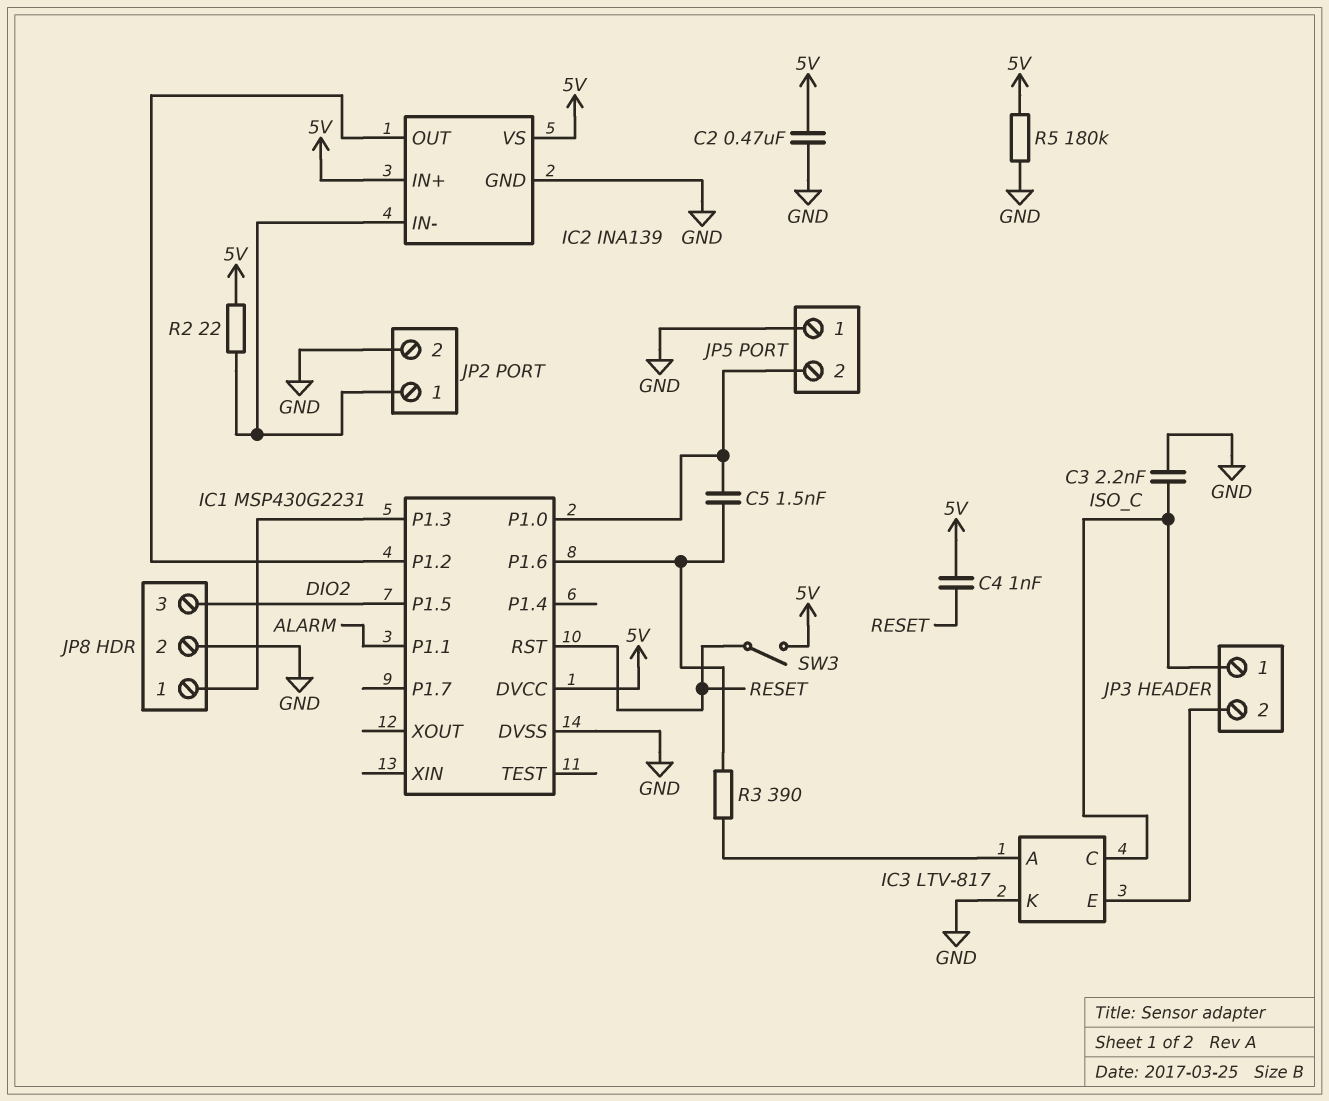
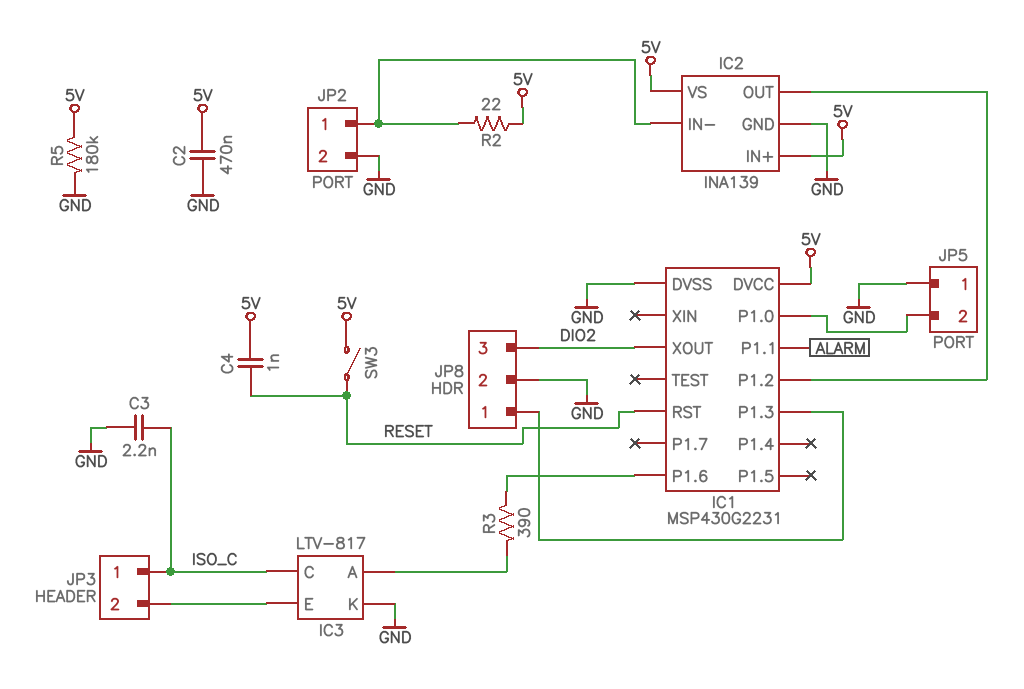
C5: 1.5nF (IC1/P1.0, IC1/P1.6) -> none
IC1 pin P1.5: DIO2 -> none
IC1 pin XOUT: none -> DIO2

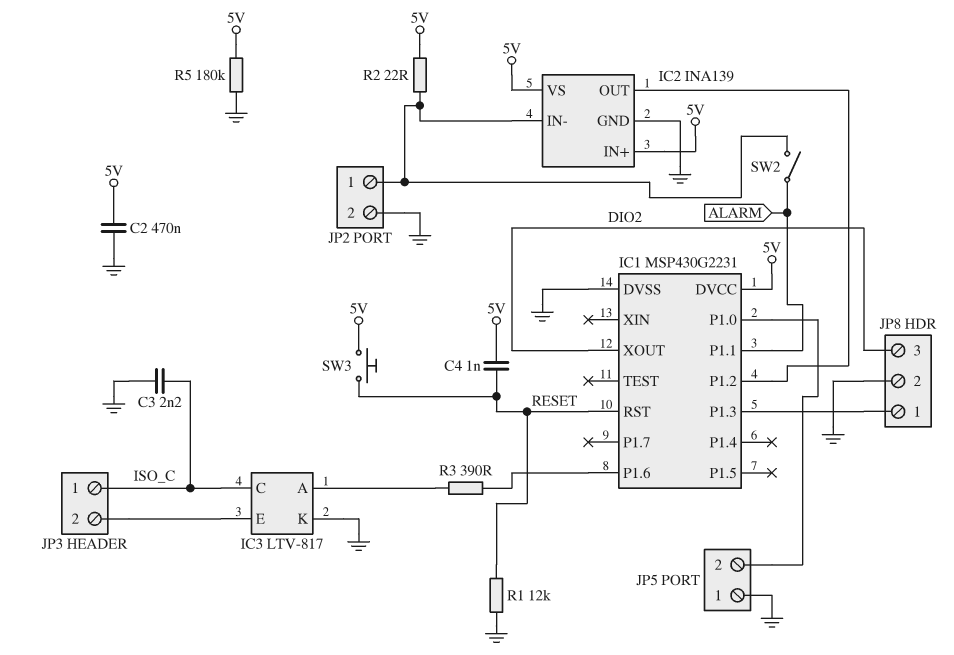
R1: none -> 12k (GND, RESET)
SW2: none -> switch (ALARM, IC2/IN-)
SW3: switch (5V, RESET) -> button (5V, RESET)

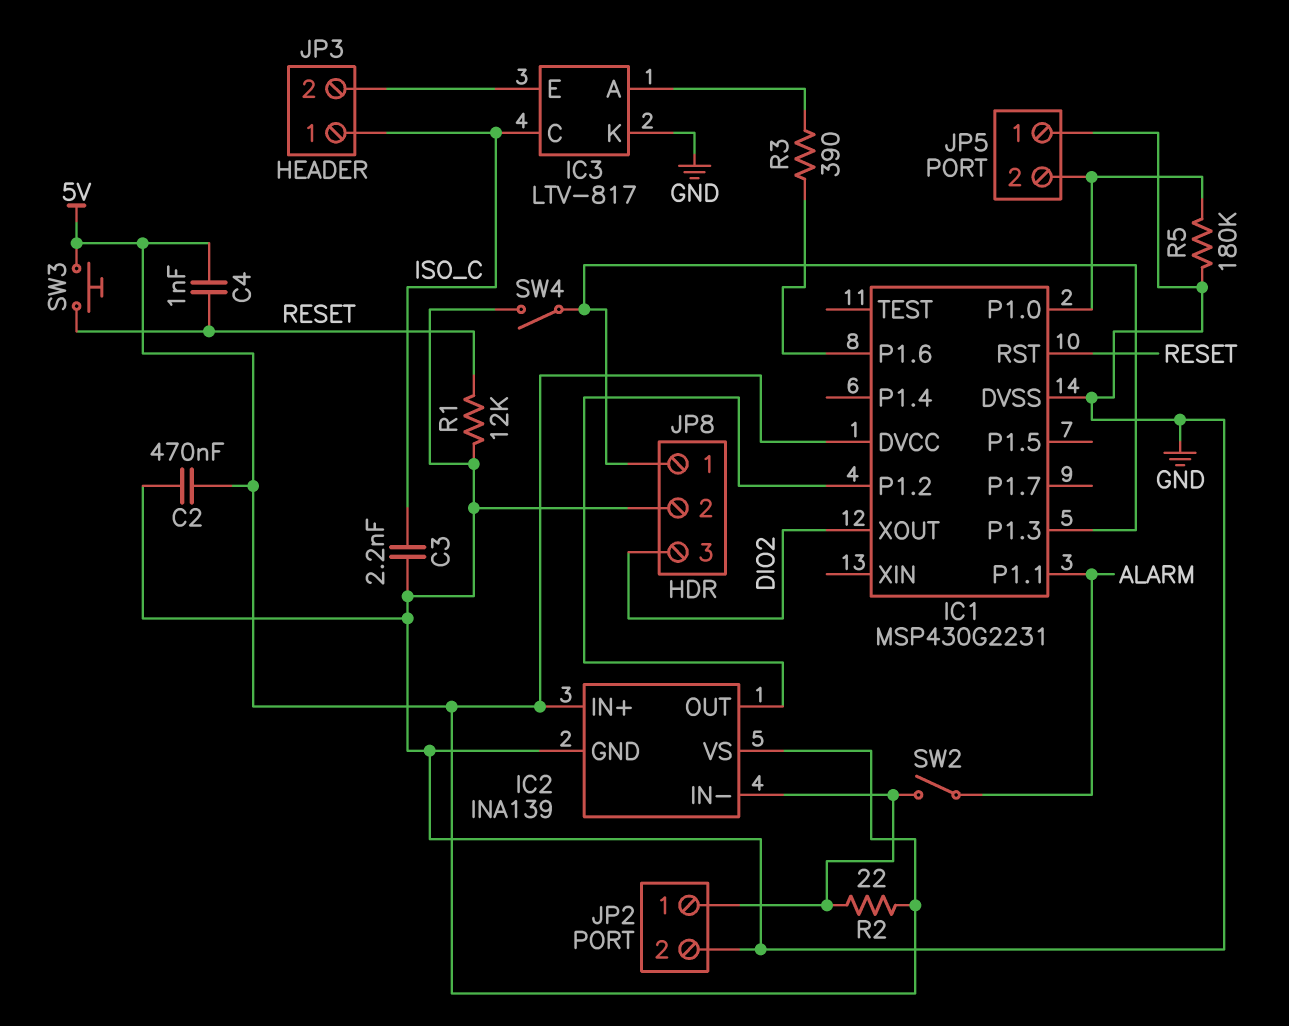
R5: 180k (5V, GND) -> 180k (GND, IC1/P1.0)
SW4: none -> switch (GND, IC1/P1.3)

